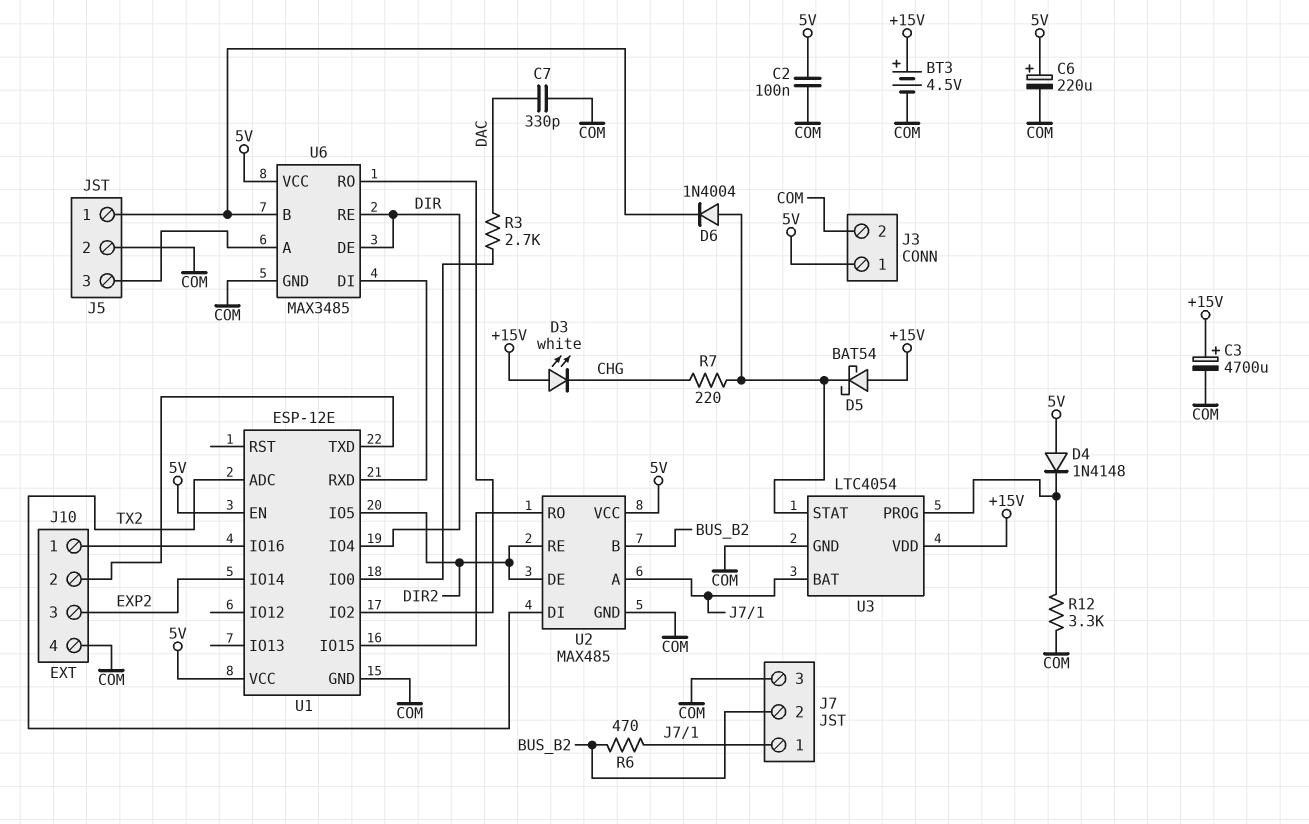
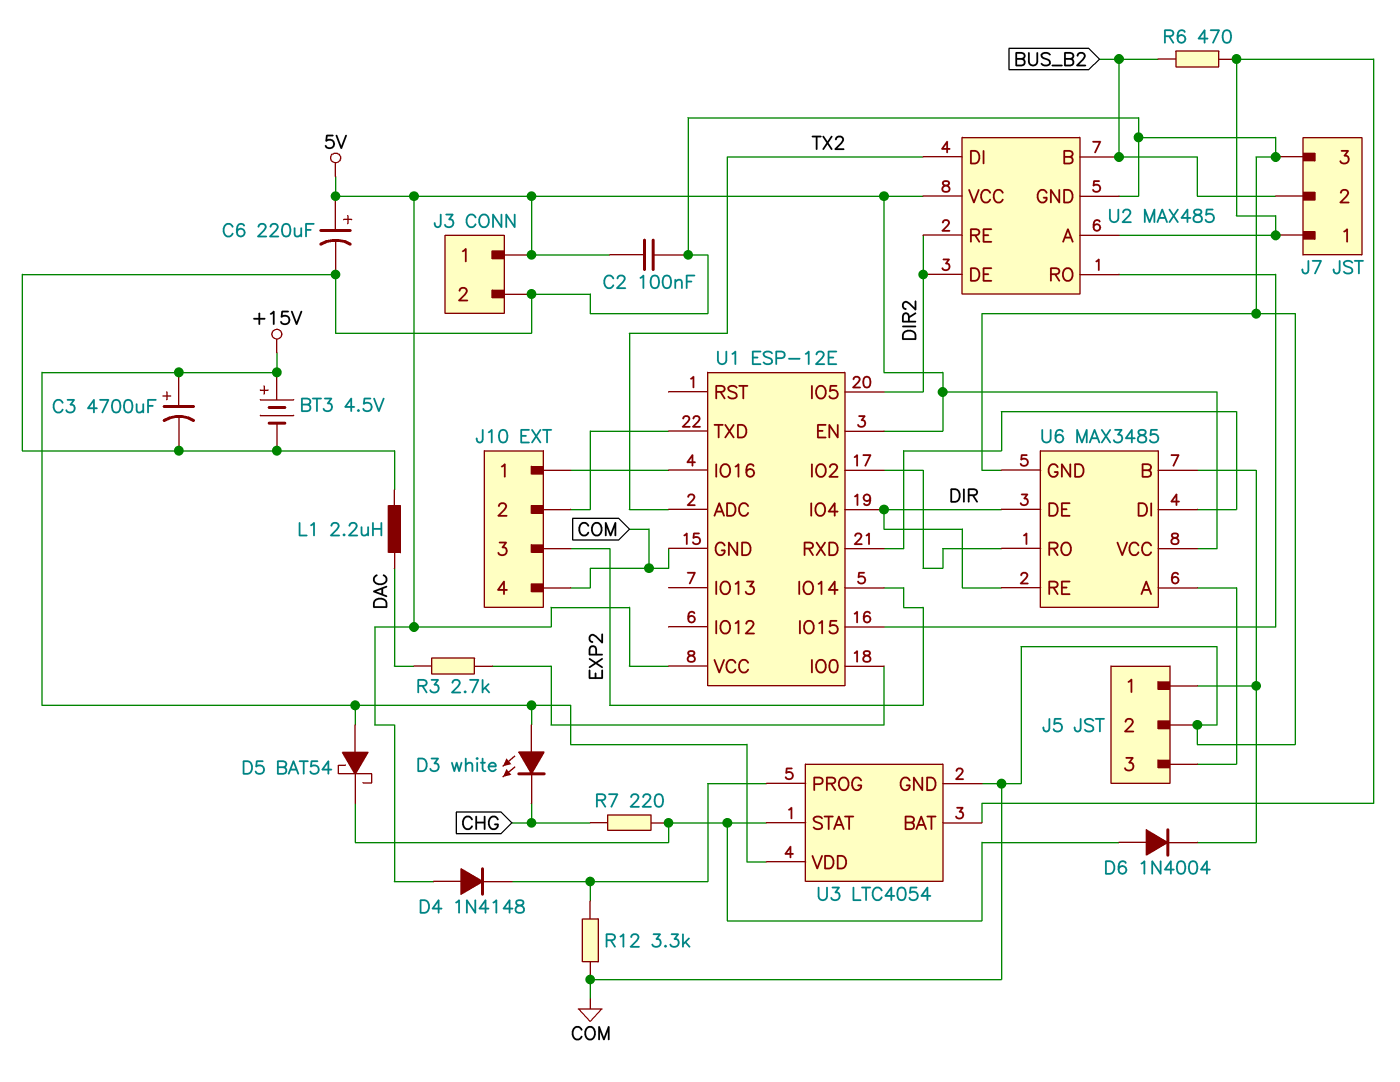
C7: 330pF (COM, DAC) -> none
L1: none -> 2.2uH (COM, DAC)

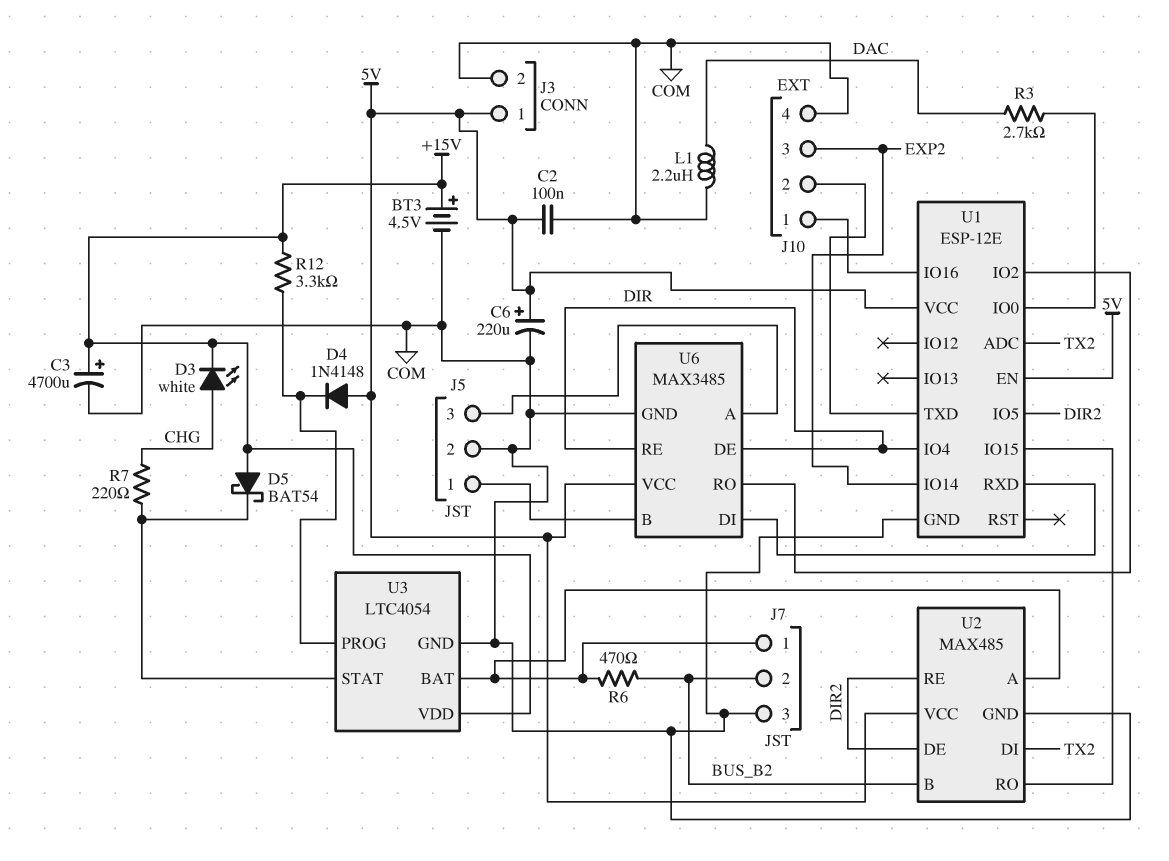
D3: LED white (A +15V, K CHG) -> LED white (A CHG, K +15V)
D6: diode 1N4004 (A U3/STAT, K J5/1) -> none
R12: 3.3k (COM, U3/PROG) -> 3.3k (+15V, U3/PROG)

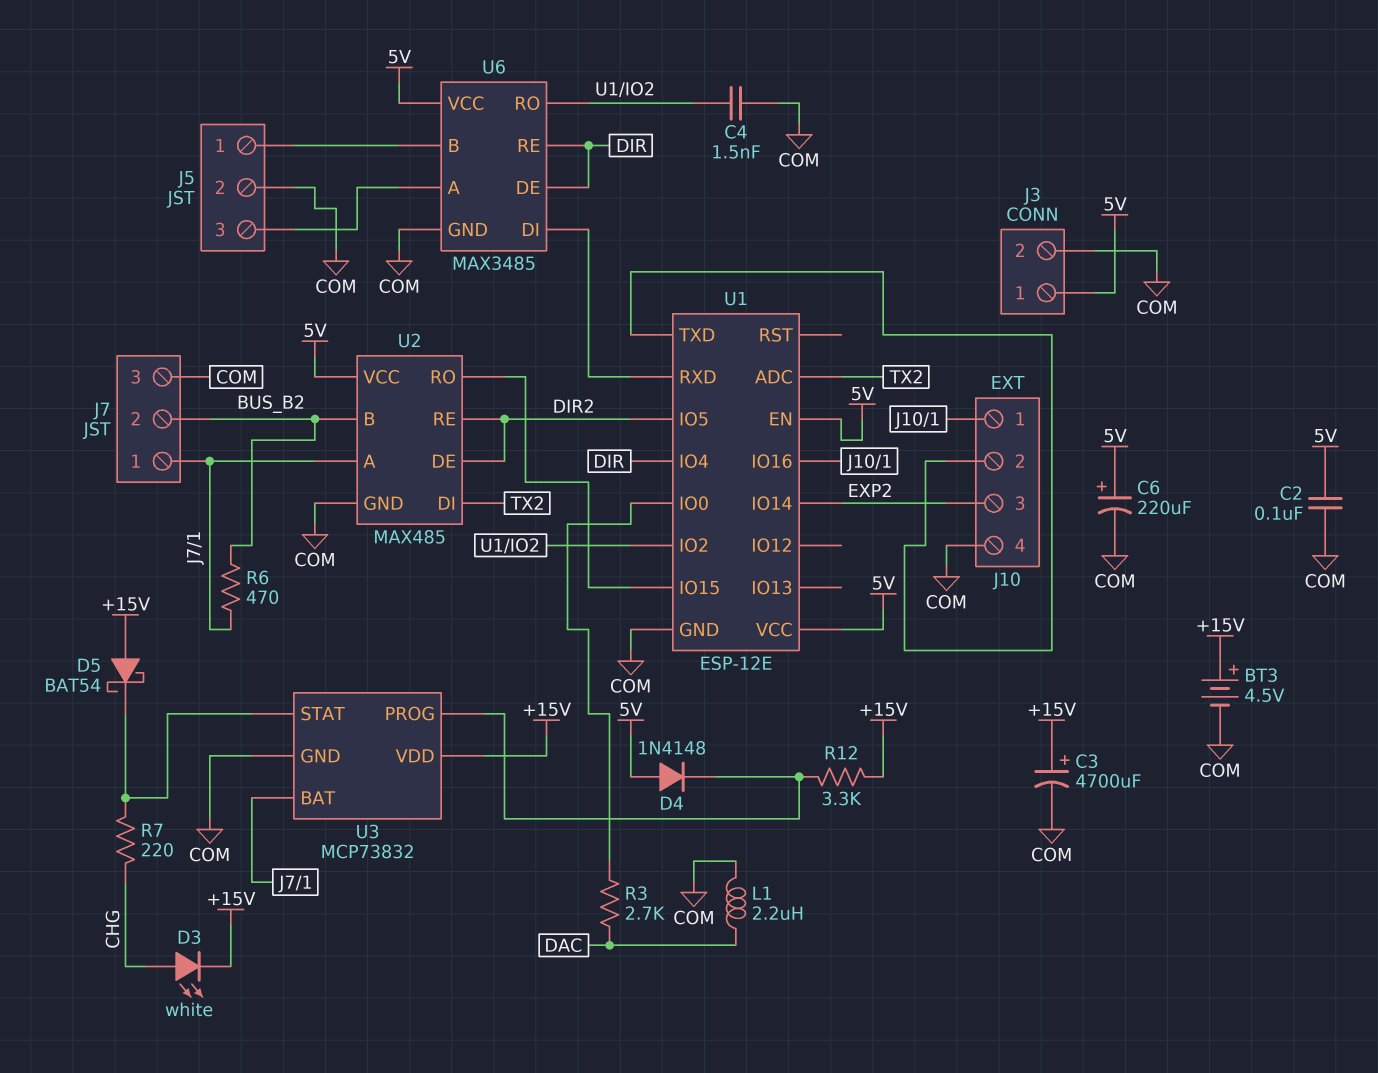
C4: none -> 1.5nF (COM, U1/IO2)
U3: LTC4054 -> MCP73832

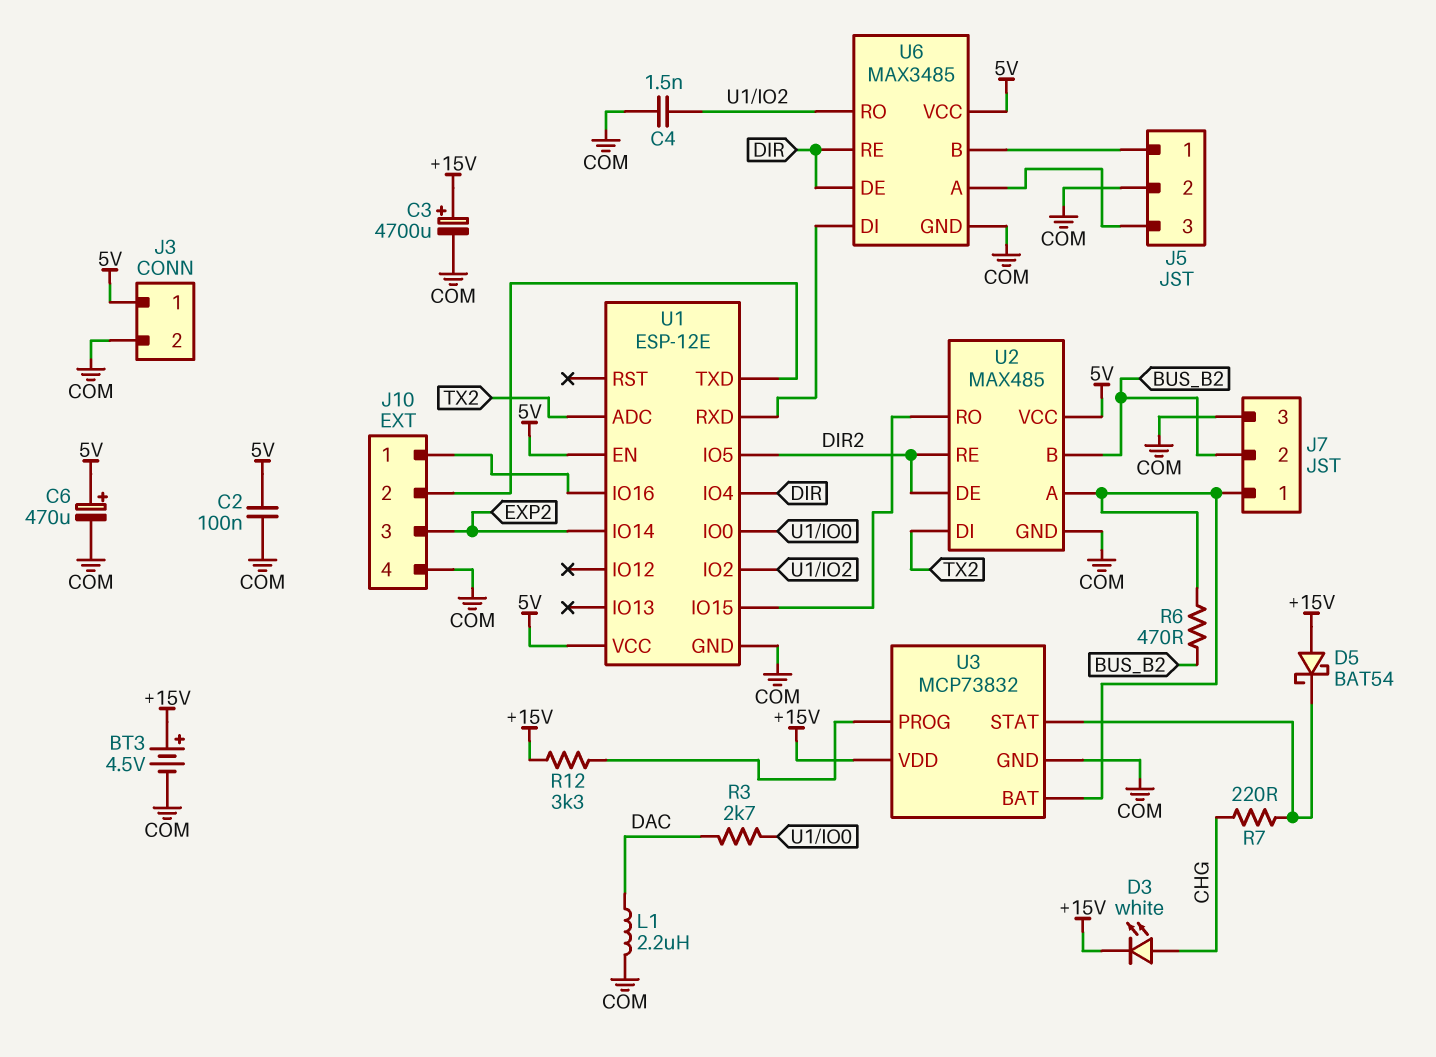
C6: 220uF (plus 5V, minus COM) -> 470uF (plus 5V, minus COM)
D4: diode 1N4148 (A 5V, K U3/PROG) -> none

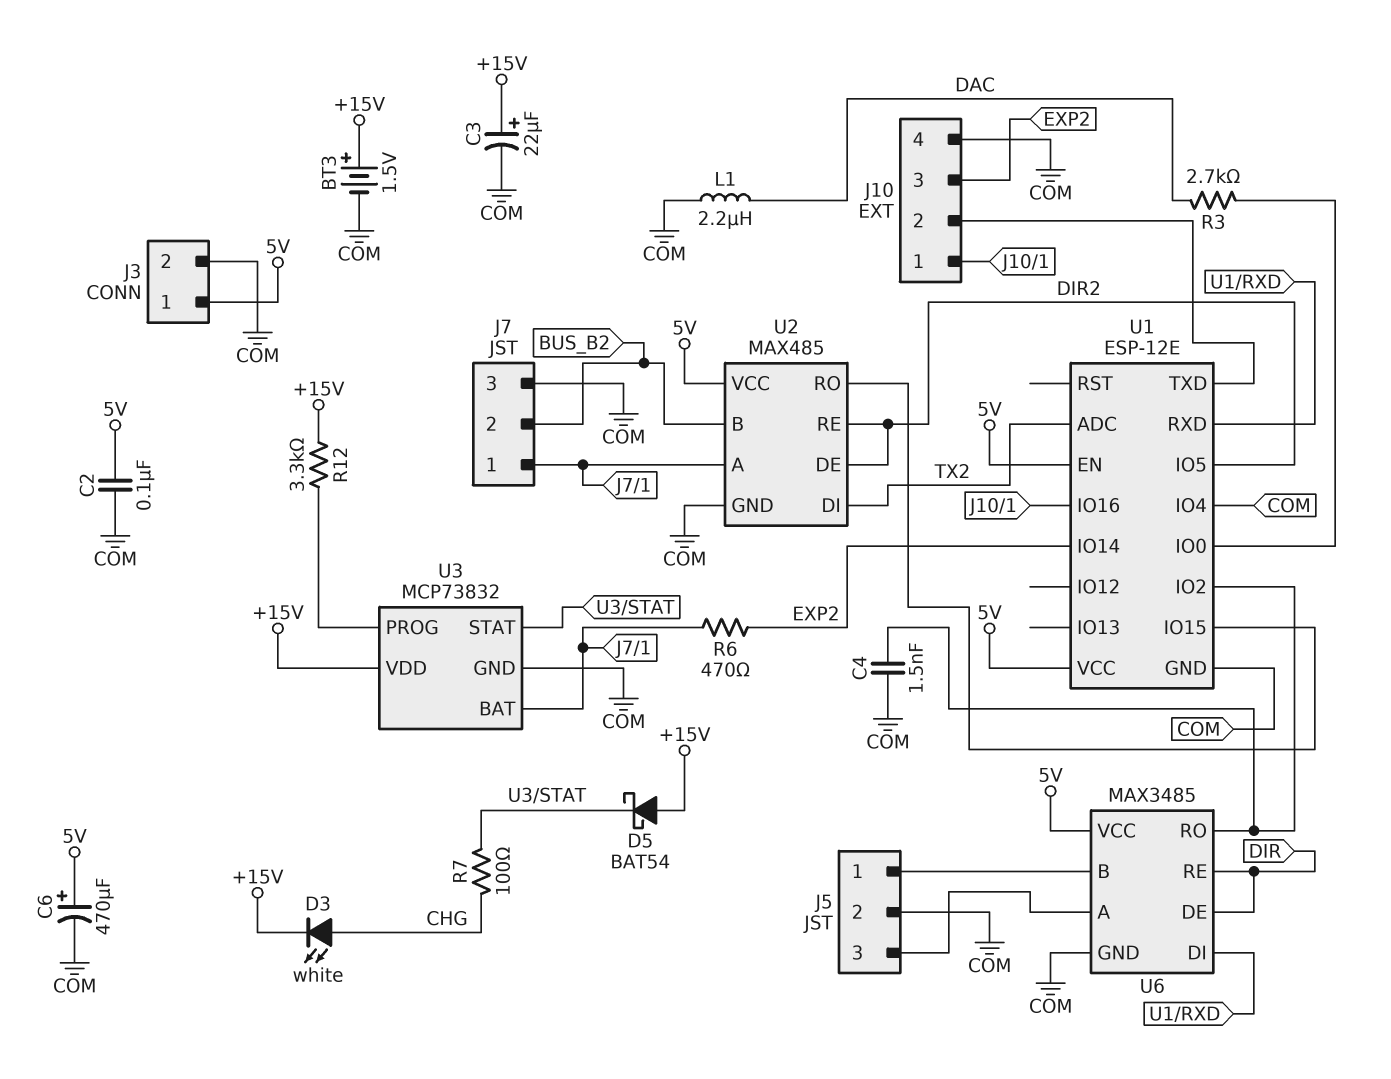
BT3: 4.5V (plus +15V, minus COM) -> 1.5V (plus +15V, minus COM)
C3: 4700uF (plus +15V, minus COM) -> 22uF (plus +15V, minus COM)
R6: 470 (BUS_B2, J7/1) -> 470 (EXP2, J7/1)
R7: 220 (CHG, U3/STAT) -> 100 (CHG, U3/STAT)
U1 pin IO4: DIR -> COM

